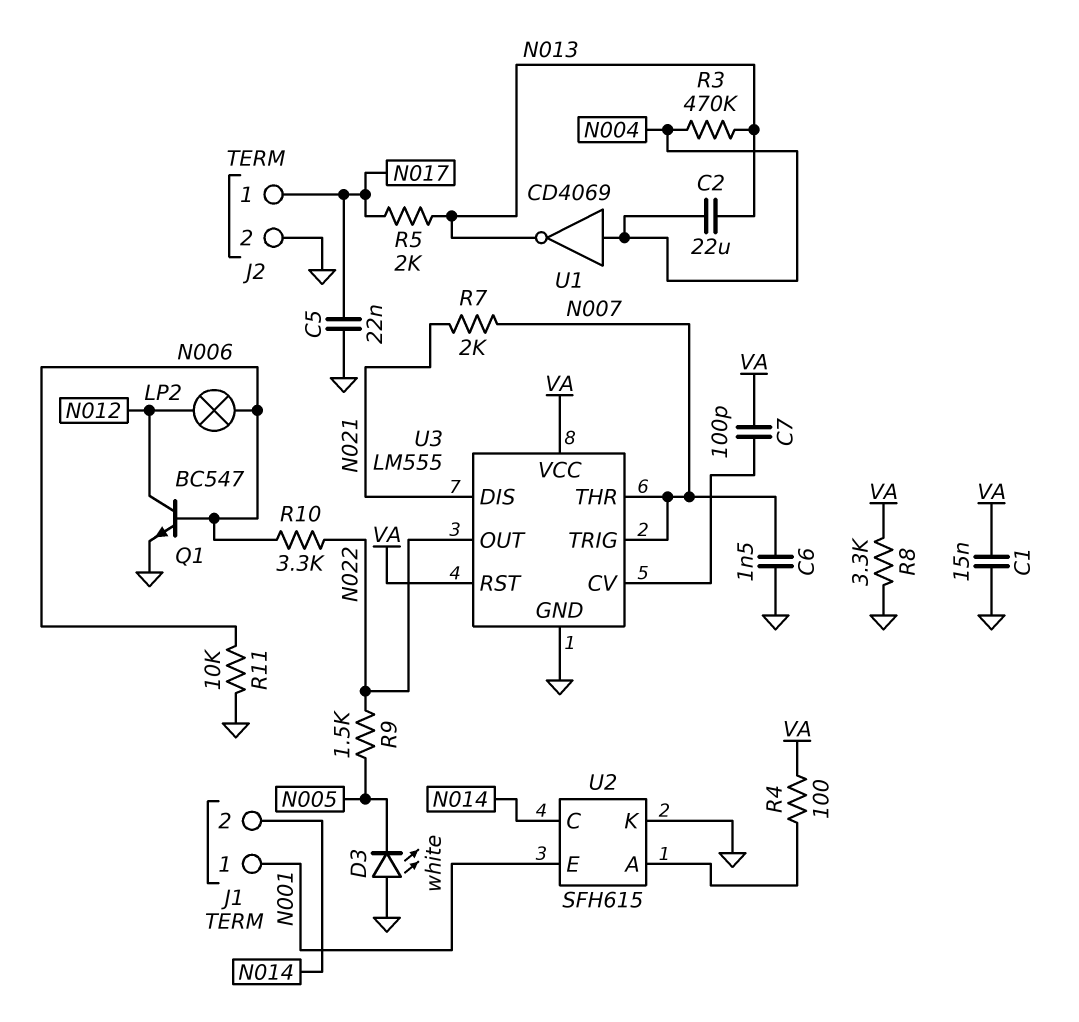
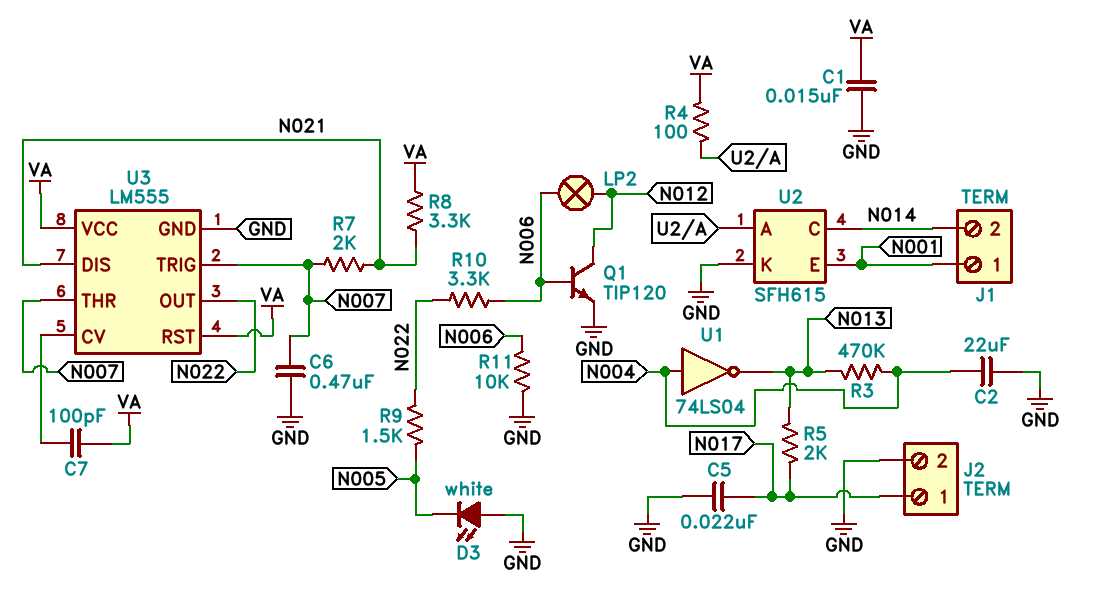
C2: 22uF (N004, N013) -> 22uF (GND, N004)
C6: 1.5nF (GND, N007) -> 470nF (GND, N007)
Q1: NPN BC547 (B N006, C N012, E GND) -> NPN TIP120 (B N006, C N012, E GND)
R8: 3.3k (GND, VA) -> 3.3k (N021, VA)
U1: NOT CD4069 (in N004, out N013) -> NOT 74LS04 (in N004, out N013)

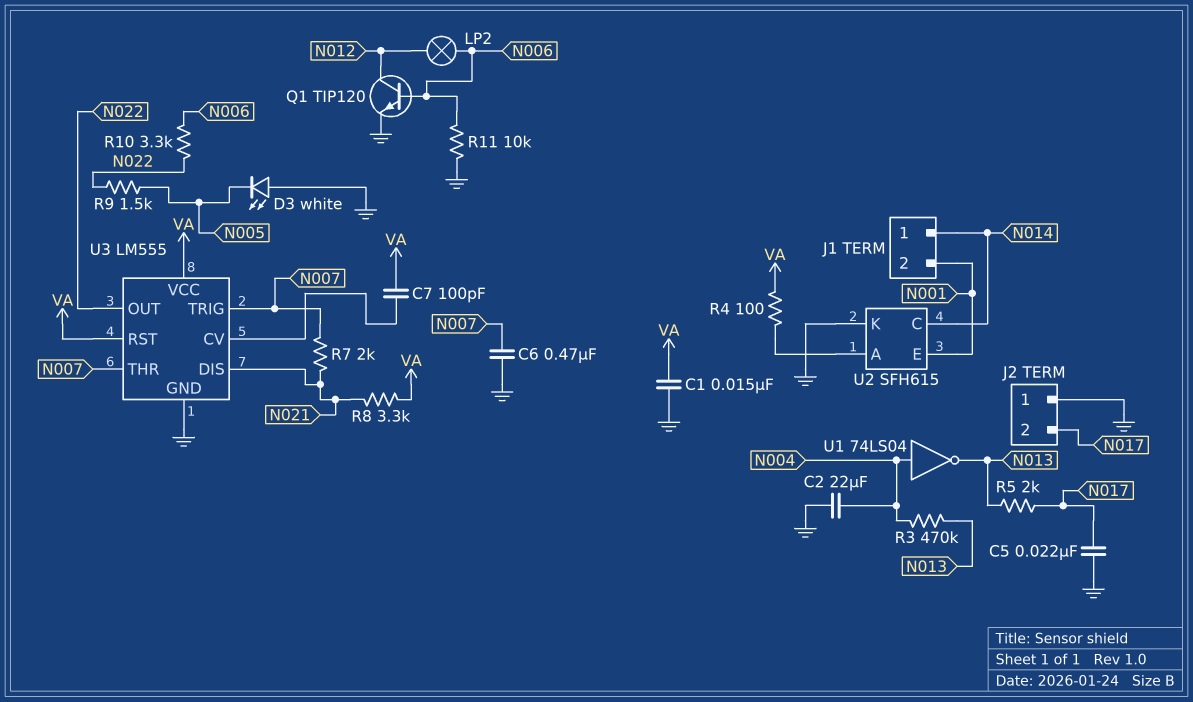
J1 pin 1: N001 -> N014
J1 pin 2: N014 -> N001
J2 pin 1: N017 -> GND
J2 pin 2: GND -> N017

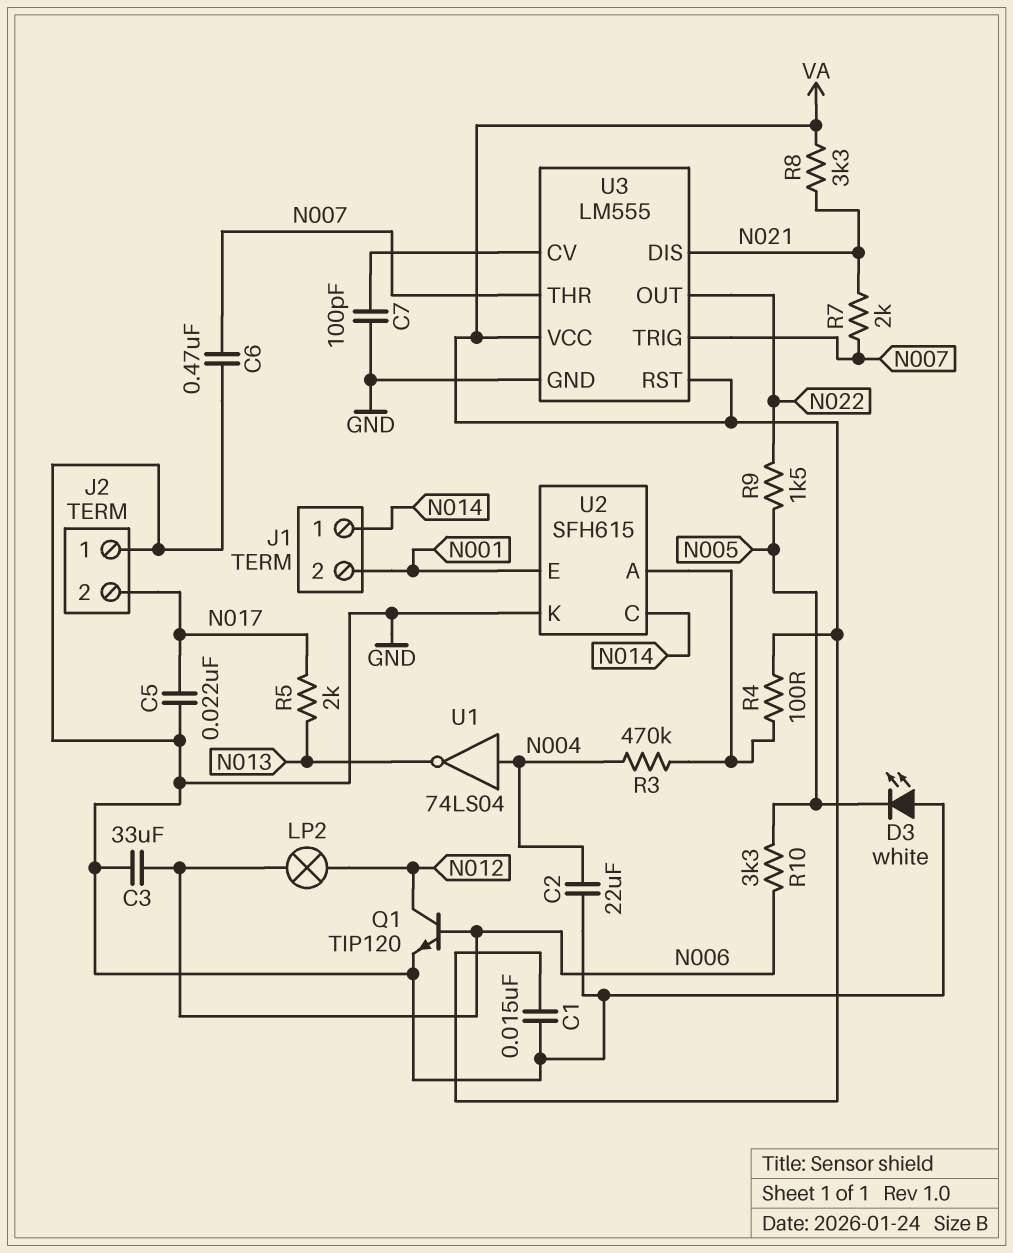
C3: none -> 33uF (GND, N006)
C7: 100pF (U3/CV, VA) -> 100pF (GND, U3/CV)
R3: 470k (N004, N013) -> 470k (N004, U2/A)
R10: 3.3k (N006, N022) -> 3.3k (N005, N006)
R11: 10k (GND, N006) -> none

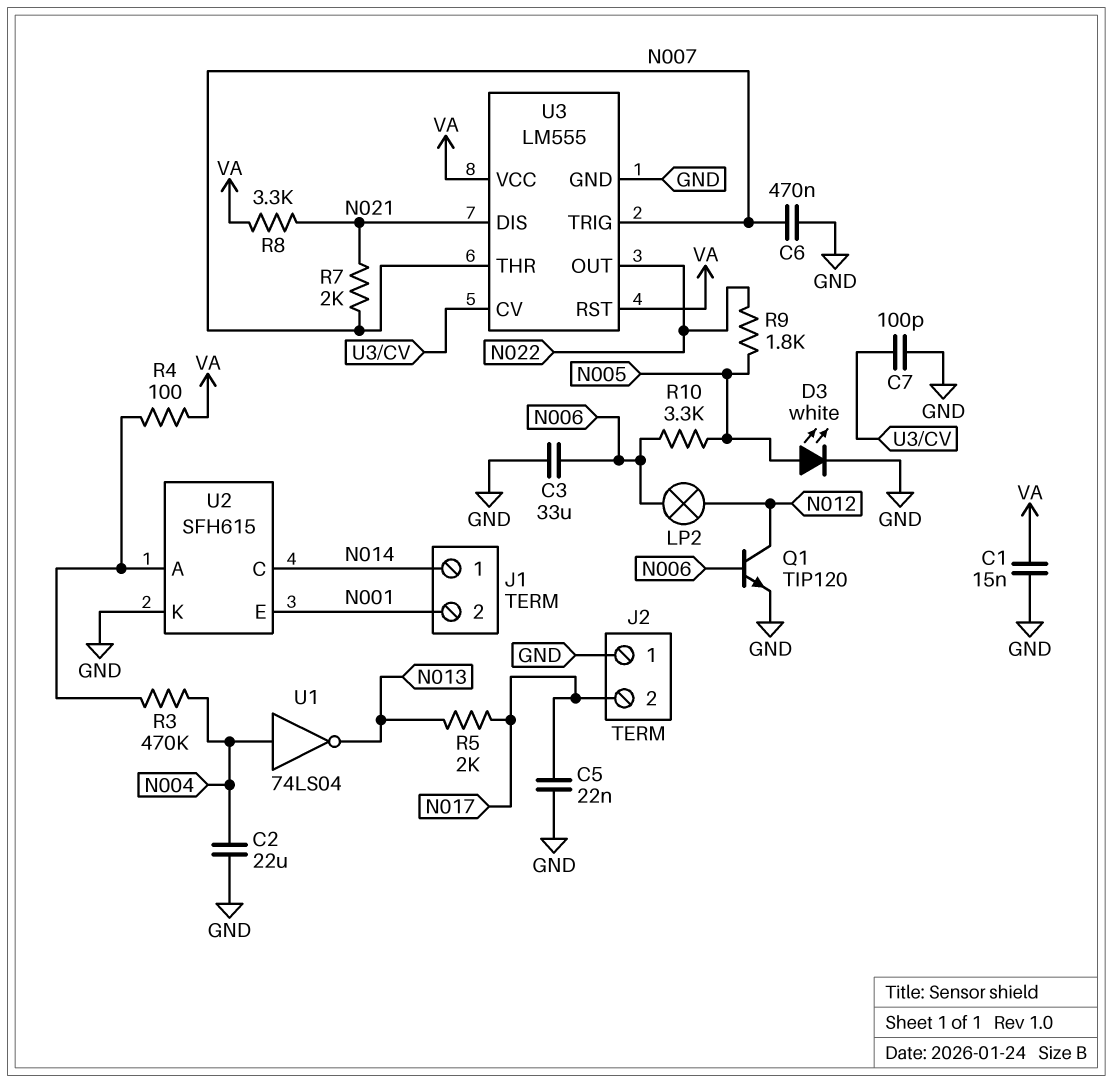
D3: LED white (A GND, K N005) -> LED white (A N005, K GND)
R9: 1.5k (N005, N022) -> 1.8k (N005, N022)

